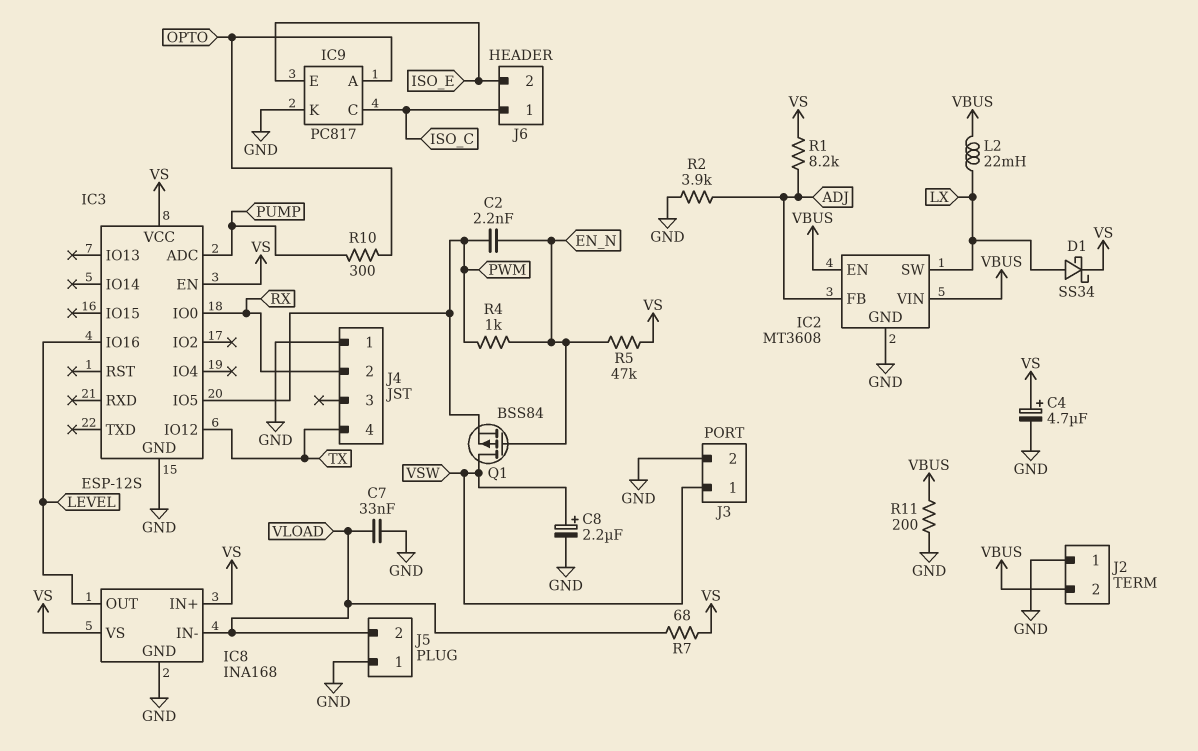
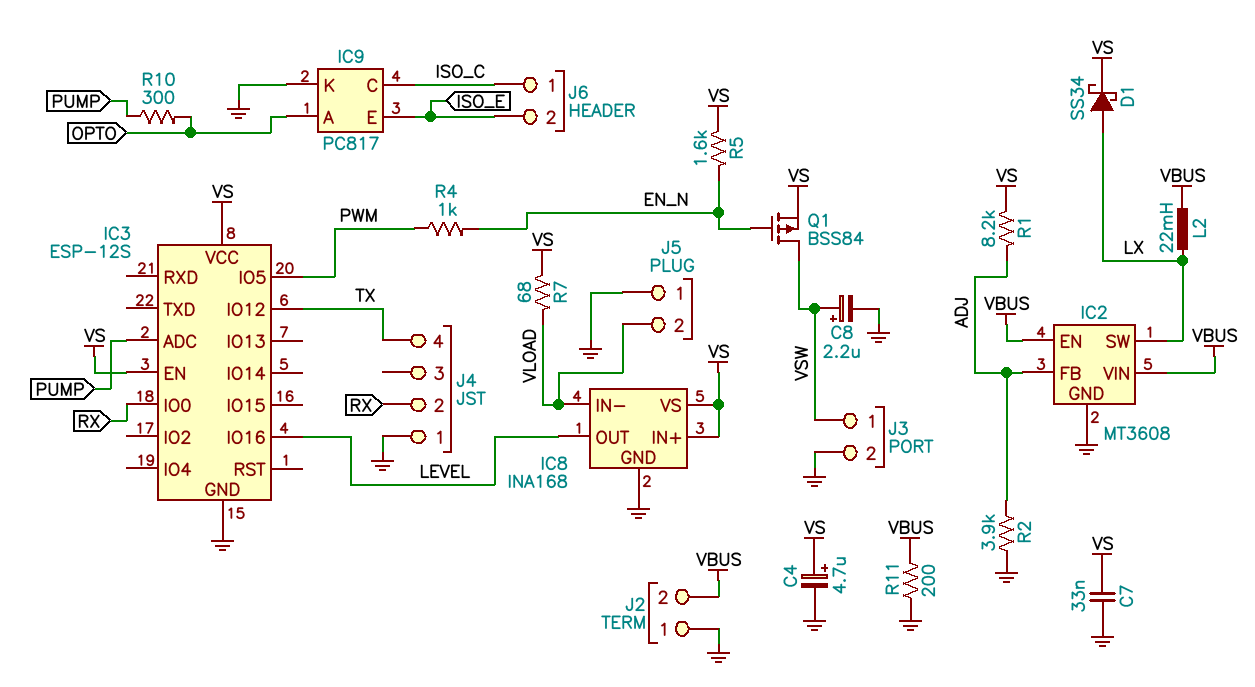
C2: 2.2nF (EN_N, PWM) -> none
C7: 33nF (GND, VLOAD) -> 33nF (GND, VS)
Q1: PMOS BSS84 (G EN_N, D VSW, S PWM) -> PMOS BSS84 (G EN_N, D VSW, S VS)
R5: 47k (EN_N, VS) -> 1.6k (EN_N, VS)

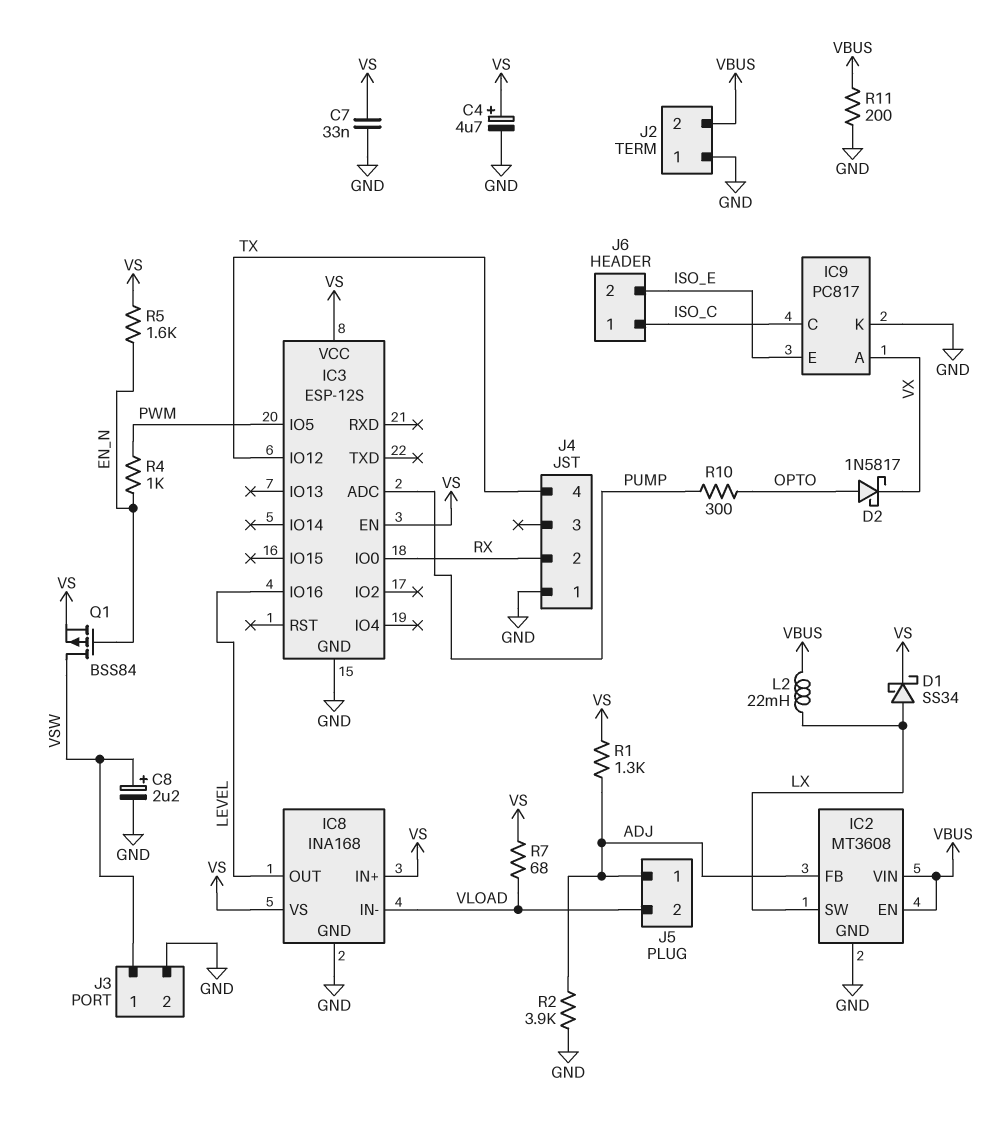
D2: none -> schottky 1N5817 (A OPTO, K VX)
IC9 pin A: OPTO -> VX
J5 pin 1: GND -> ADJ
R1: 8.2k (ADJ, VS) -> 1.3k (ADJ, VS)

